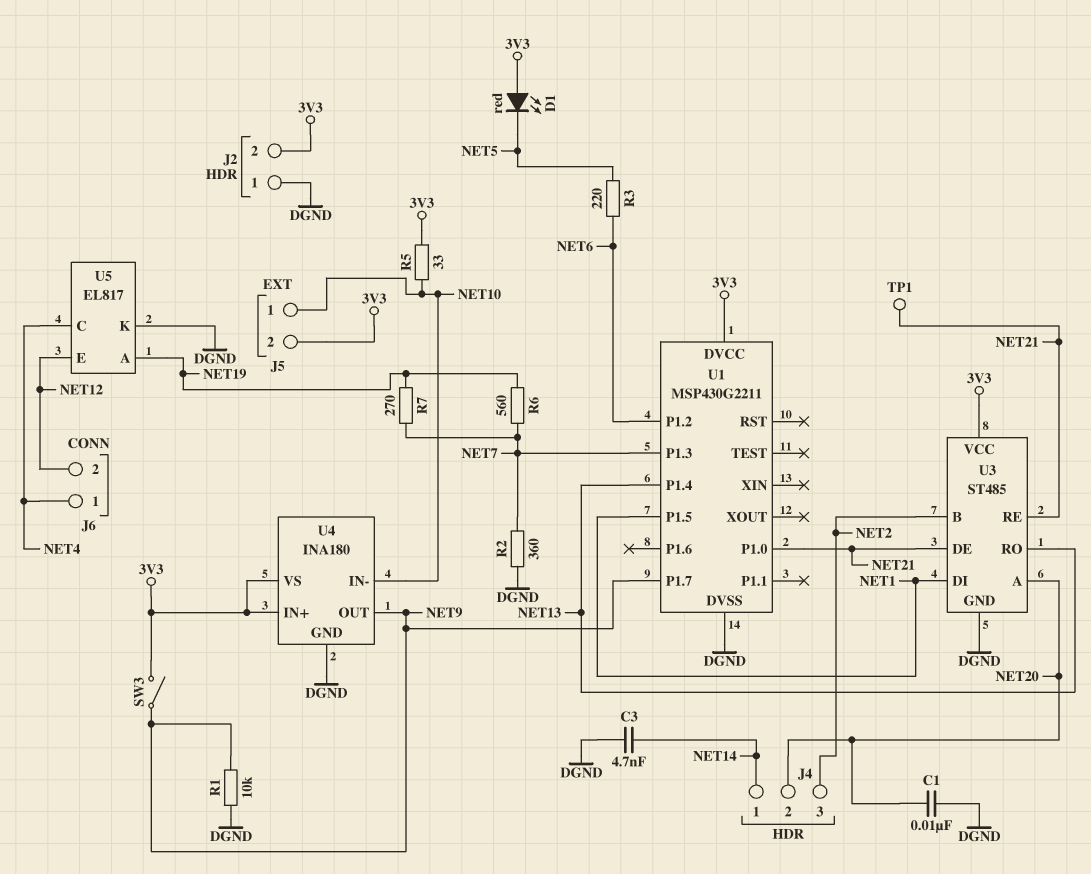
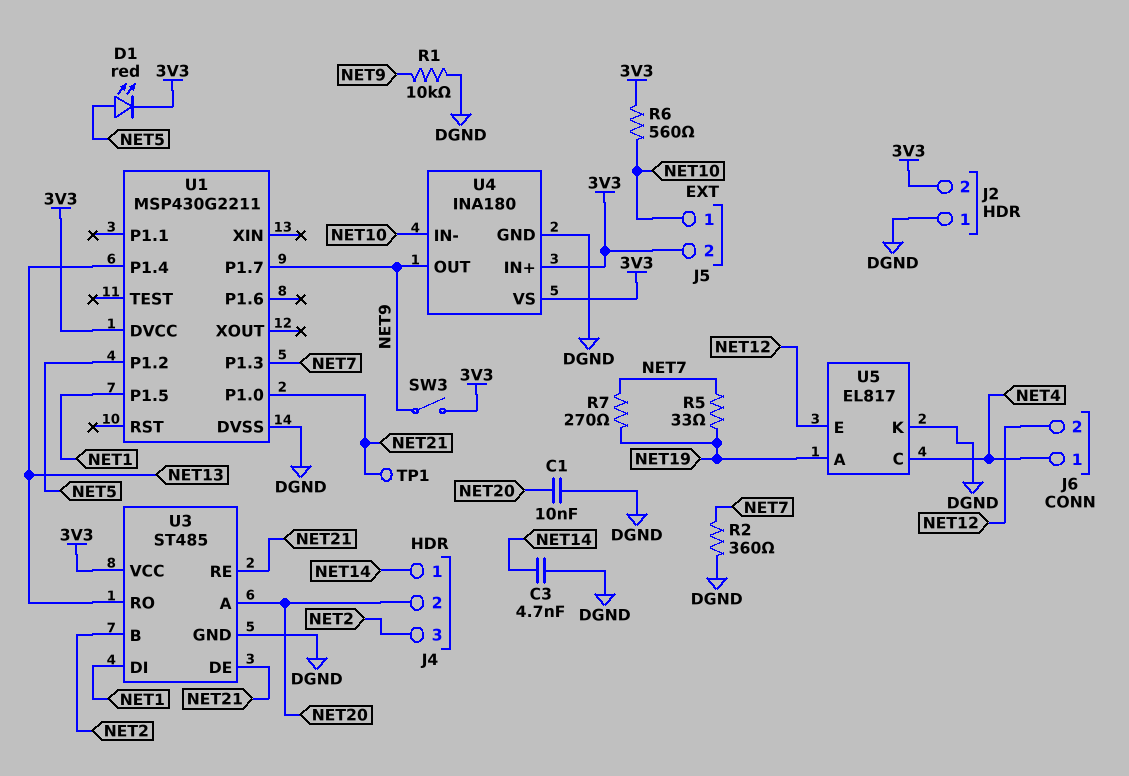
D1: LED red (A 3V3, K NET5) -> LED red (A NET5, K 3V3)
R3: 220 (NET5, NET6) -> none
R5: 33 (3V3, NET10) -> 33 (NET7, NET19)
R6: 560 (NET7, NET19) -> 560 (3V3, NET10)
U1 pin P1.2: NET6 -> NET5

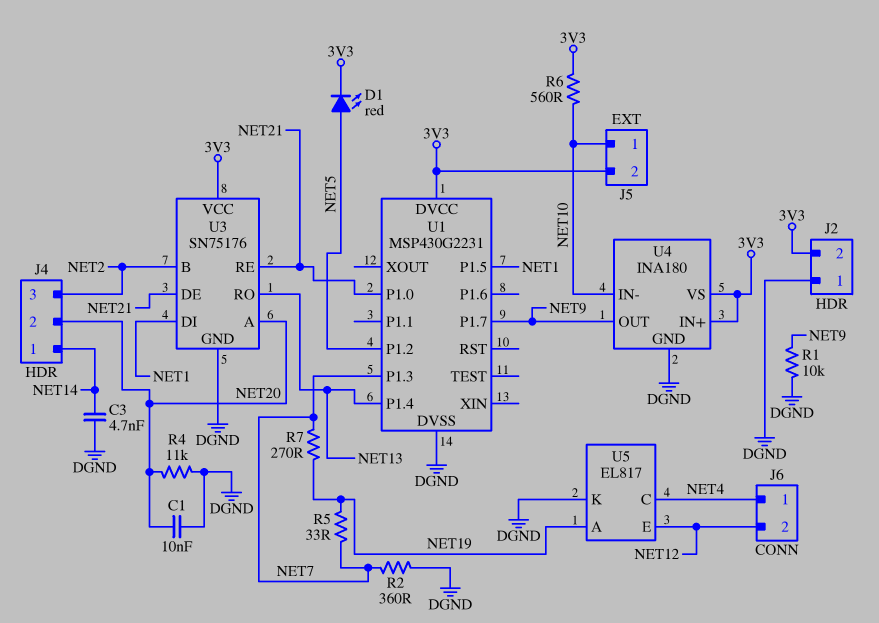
R4: none -> 11k (DGND, NET20)
SW3: switch (3V3, NET9) -> none
TP1: test point (NET21) -> none
U1: MSP430G2211 -> MSP430G2231
U3: ST485 -> SN75176

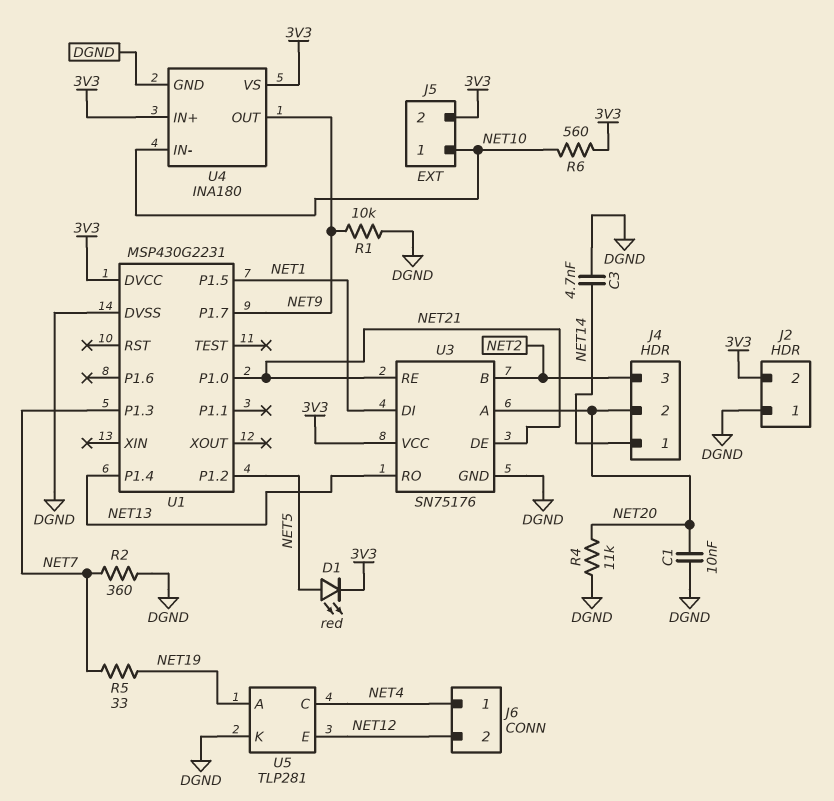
R7: 270 (NET7, NET19) -> none
U5: EL817 -> TLP281

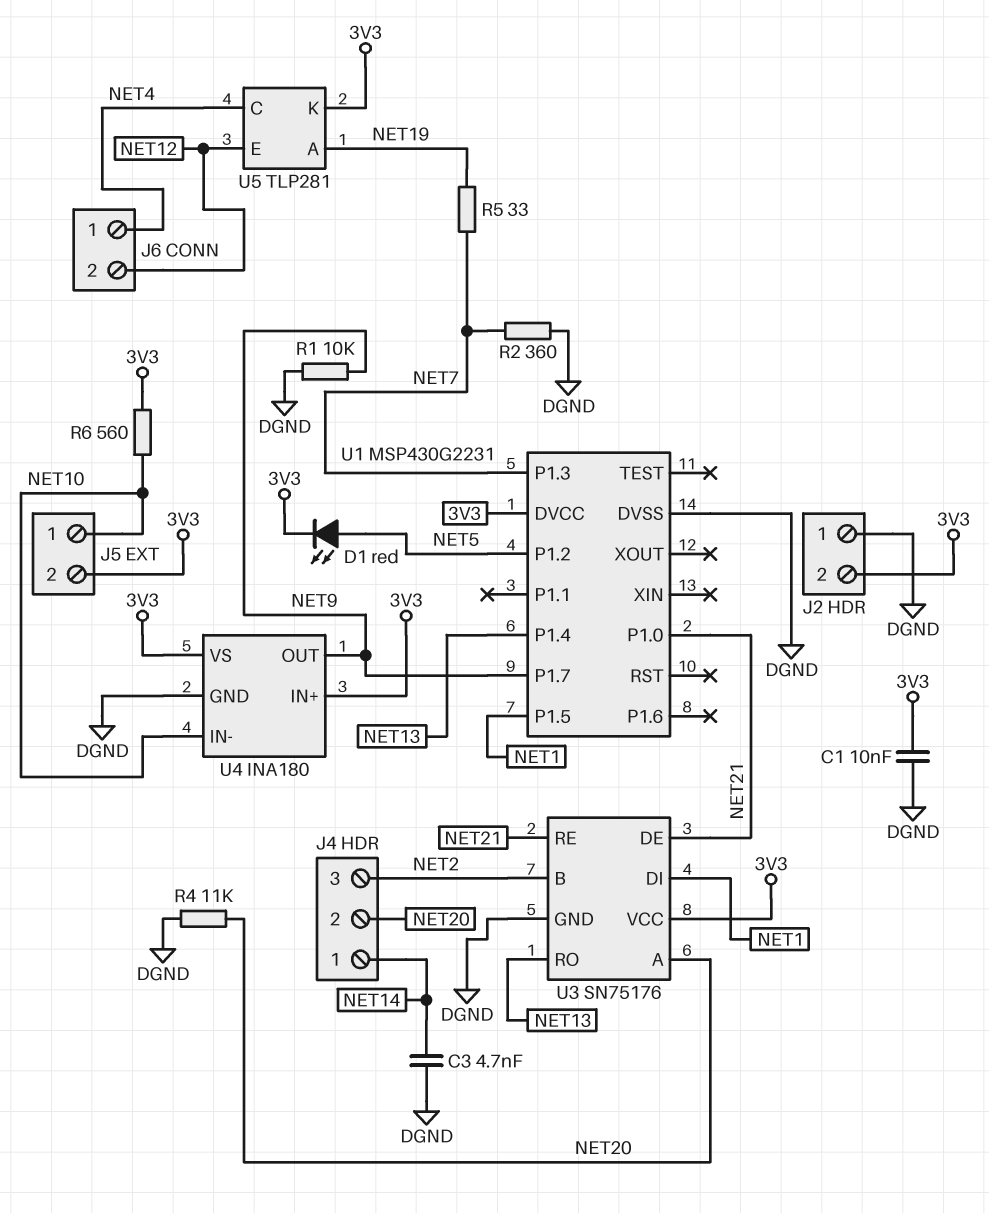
C1: 10nF (DGND, NET20) -> 10nF (3V3, DGND)
U5 pin K: DGND -> 3V3

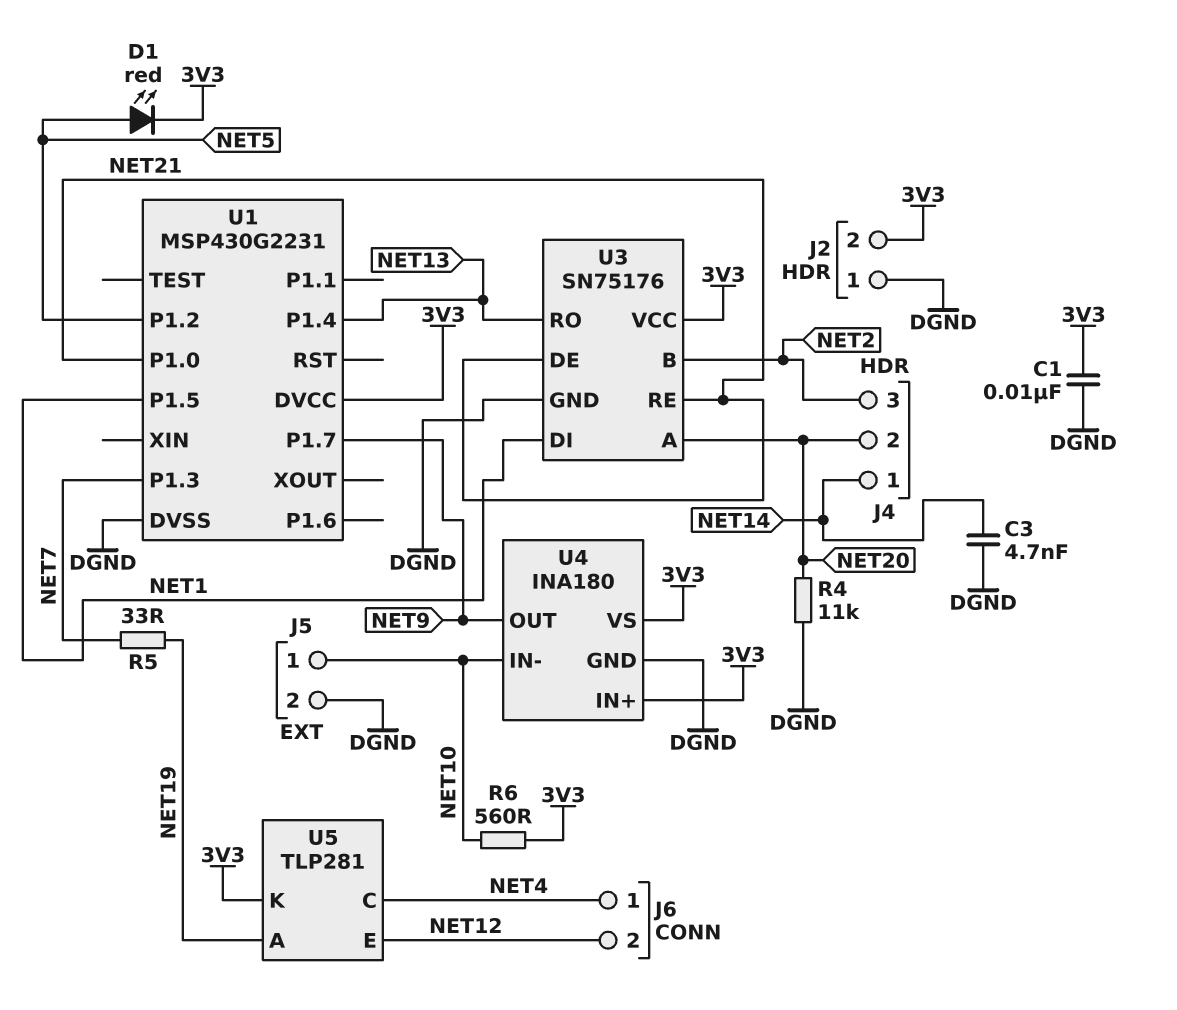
J5 pin 2: 3V3 -> DGND
R1: 10k (DGND, NET9) -> none
R2: 360 (DGND, NET7) -> none

